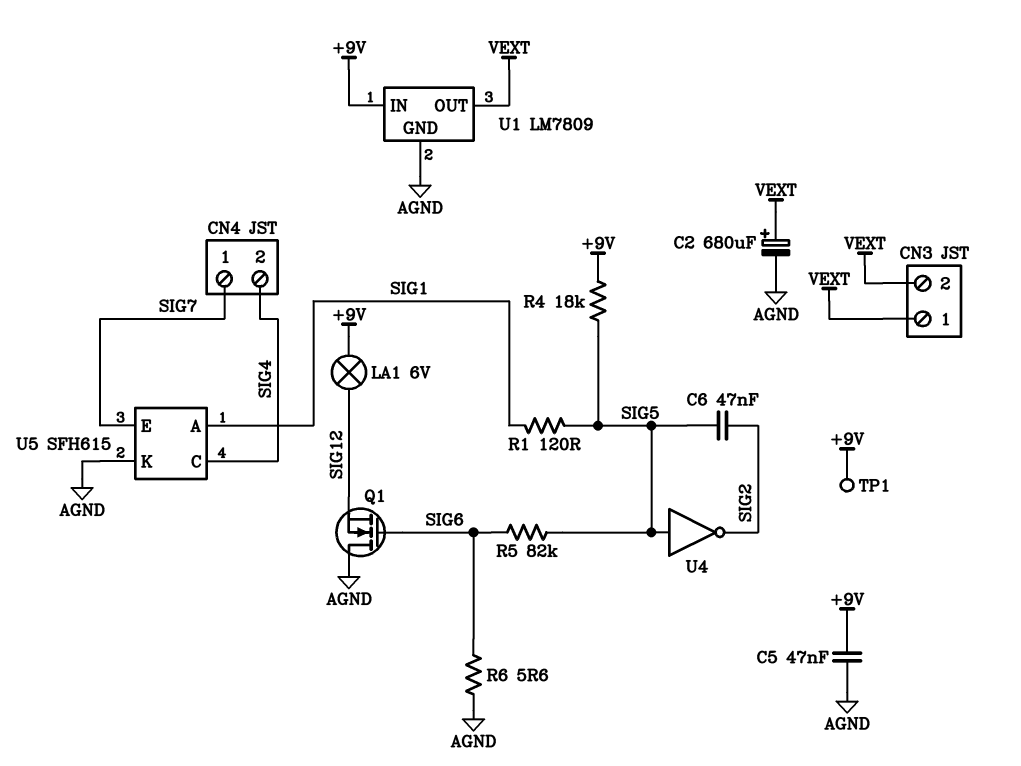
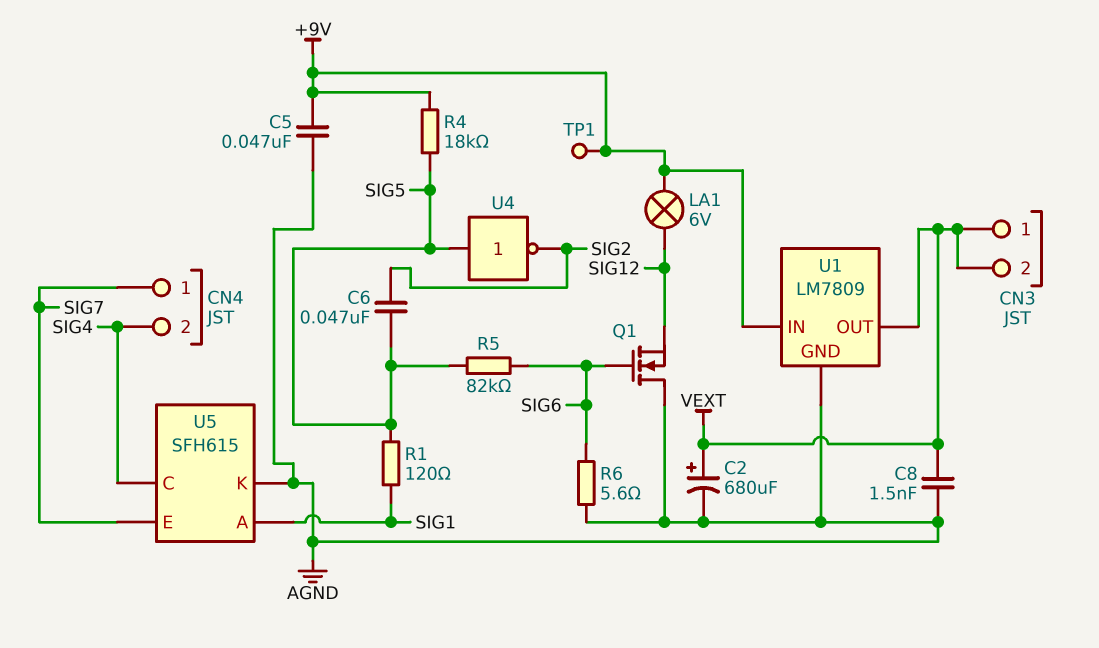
C8: none -> 1.5nF (AGND, VEXT)

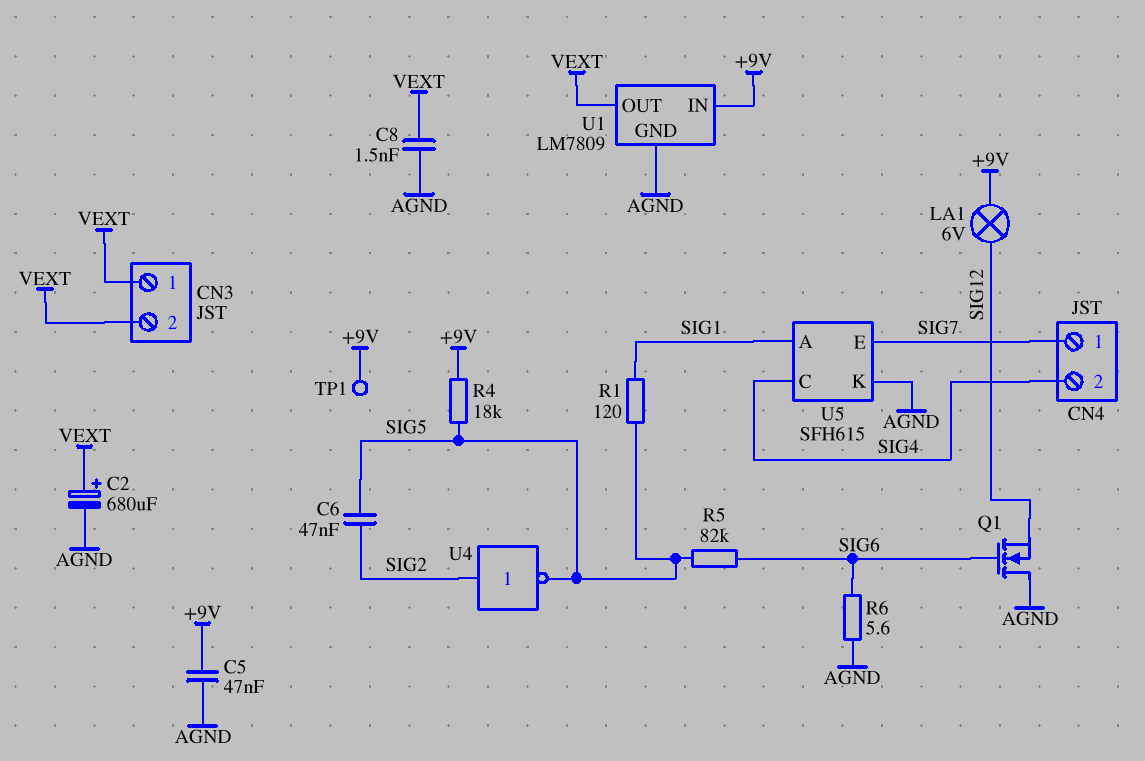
U4: NOT (in SIG5, out SIG2) -> NOT (in SIG2, out SIG5)

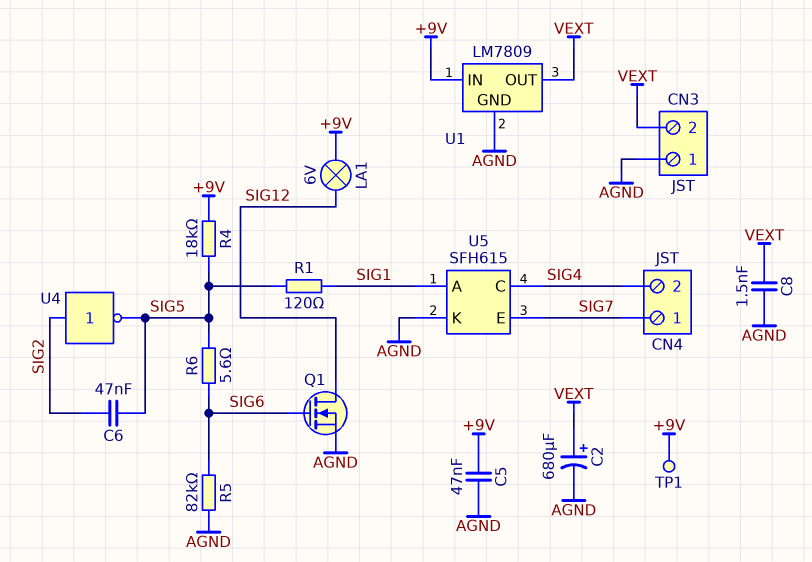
CN3 pin 1: VEXT -> AGND
Q1: NMOS (G SIG6, D AGND, S SIG12) -> NMOS (G SIG6, D SIG12, S AGND)
R5: 82k (SIG5, SIG6) -> 82k (AGND, SIG6)
R6: 5.6 (AGND, SIG6) -> 5.6 (SIG5, SIG6)

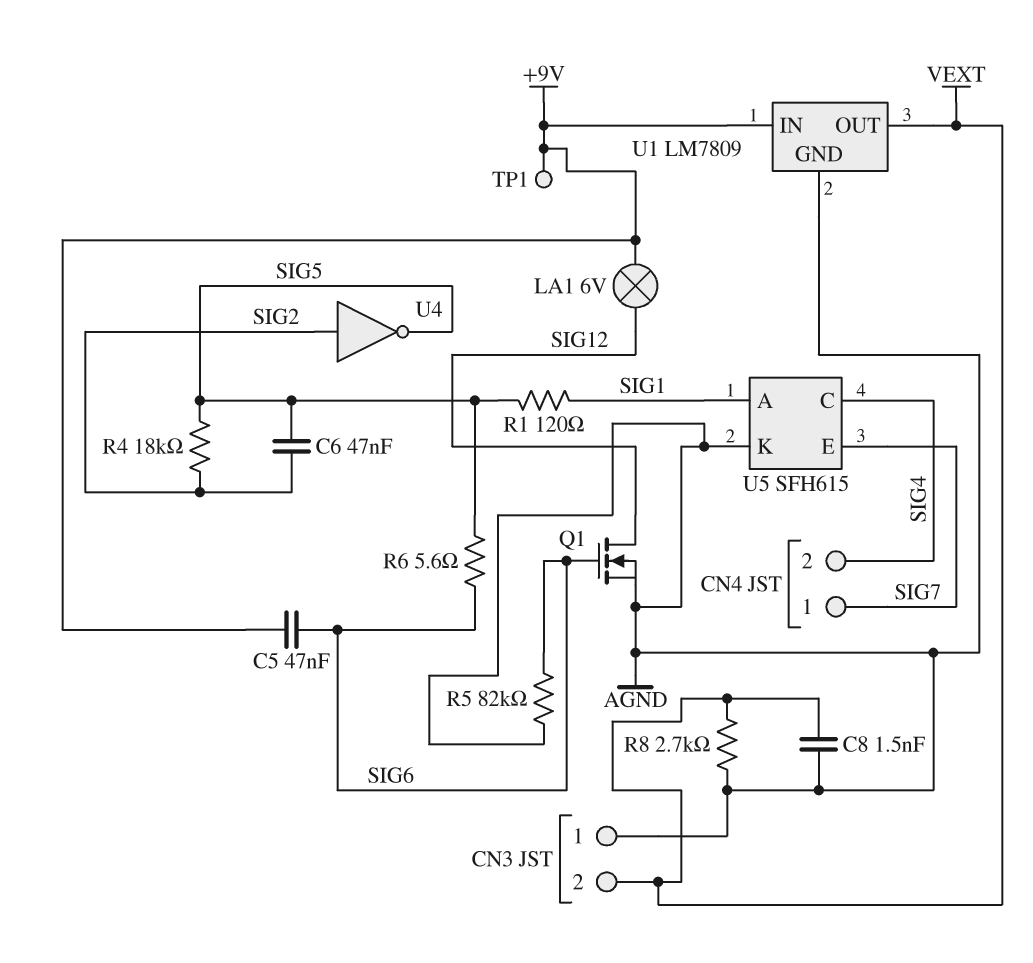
C2: 680uF (plus VEXT, minus AGND) -> none
C5: 47nF (+9V, AGND) -> 47nF (+9V, SIG6)
R4: 18k (+9V, SIG5) -> 18k (SIG2, SIG5)
R8: none -> 2.7k (AGND, VEXT)

